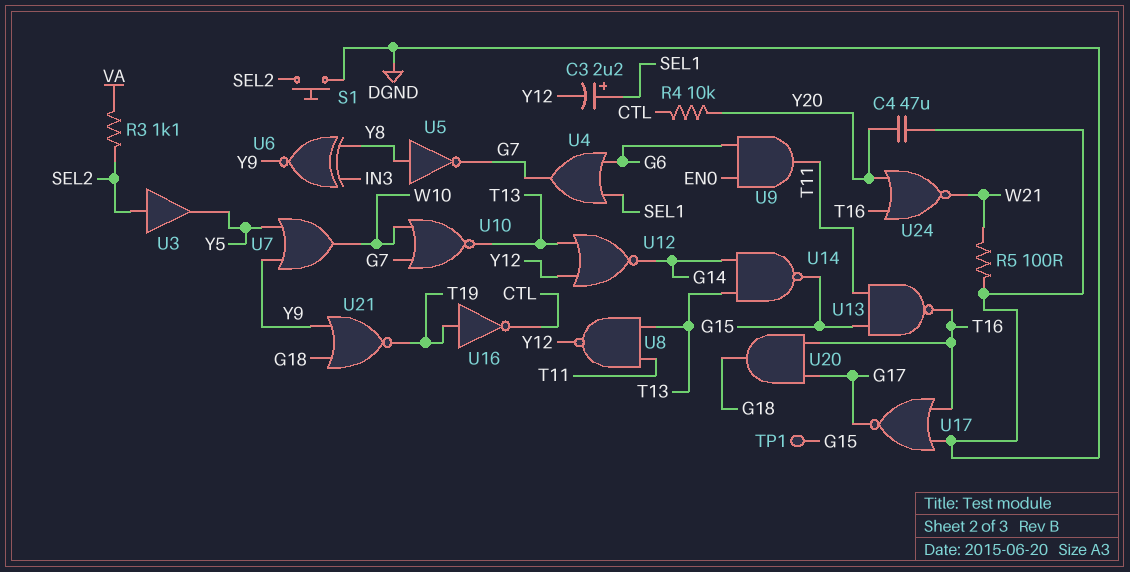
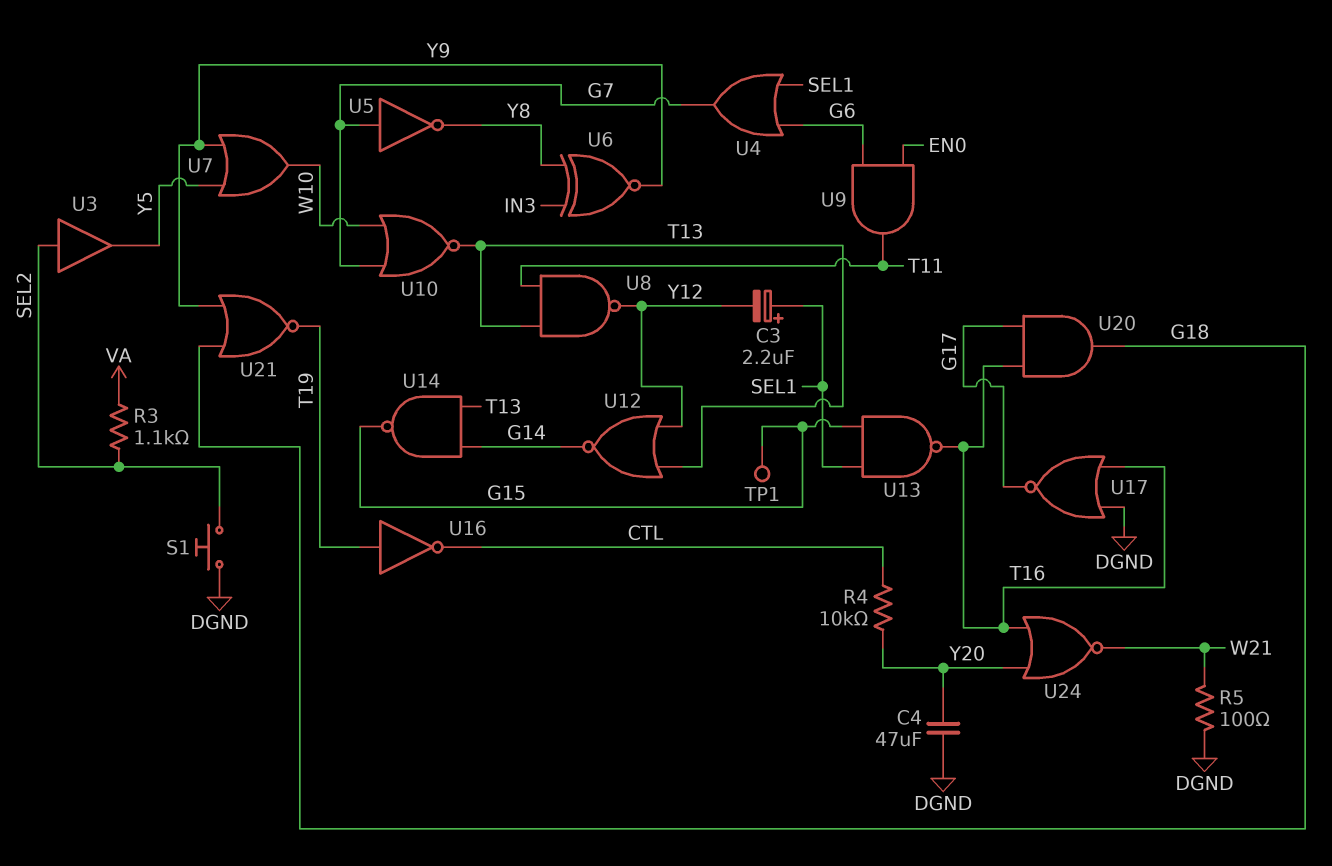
U5: NOT (in Y8, out G7) -> NOT (in G7, out Y8)
U13: NAND (in G15, in T11, out T16) -> NAND (in G15, in SEL1, out T16)

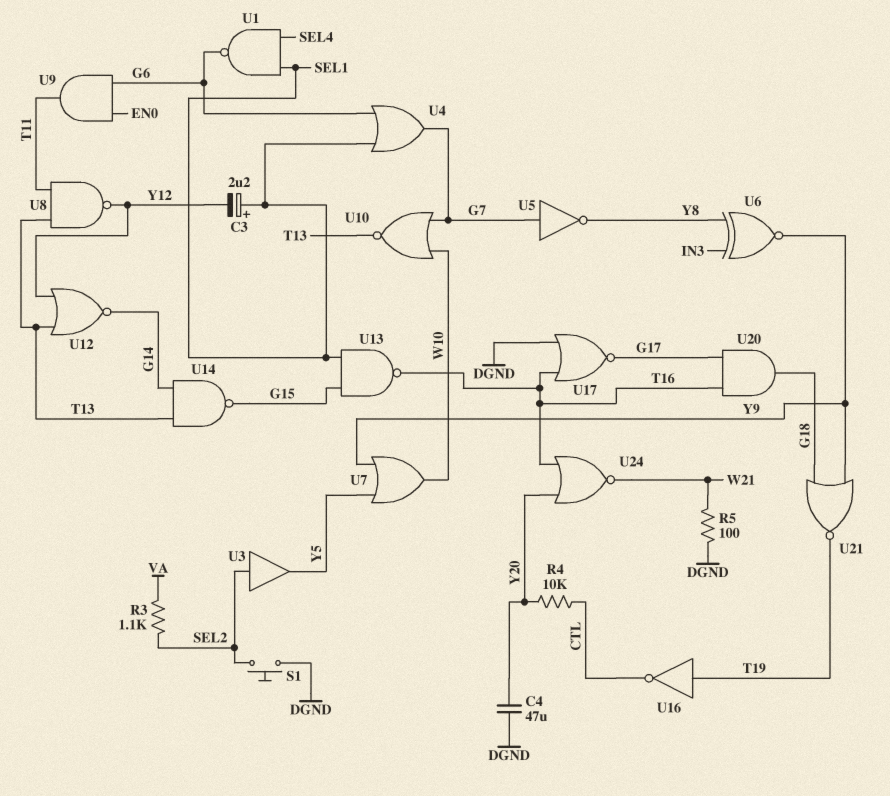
TP1: test point (G15) -> none
U1: none -> NAND (in SEL1, in SEL4, out G6)

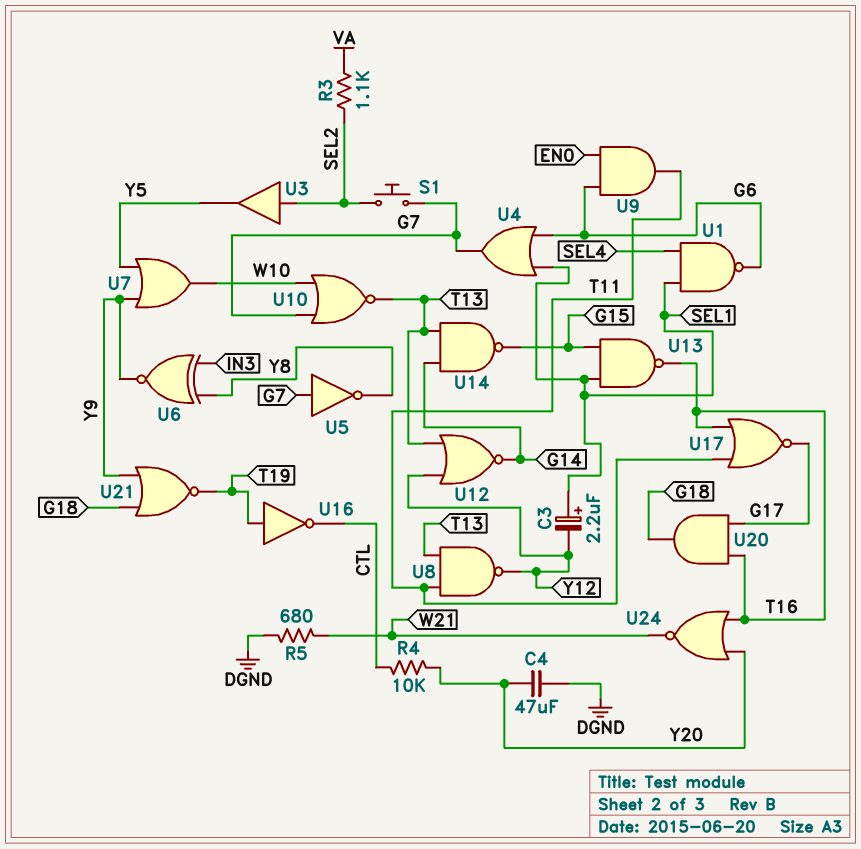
R5: 100 (DGND, W21) -> 680 (DGND, W21)
S1: button (DGND, SEL2) -> button (G7, SEL2)
U17: NOR (in DGND, in T16, out G17) -> NOR (in T11, in T16, out G17)

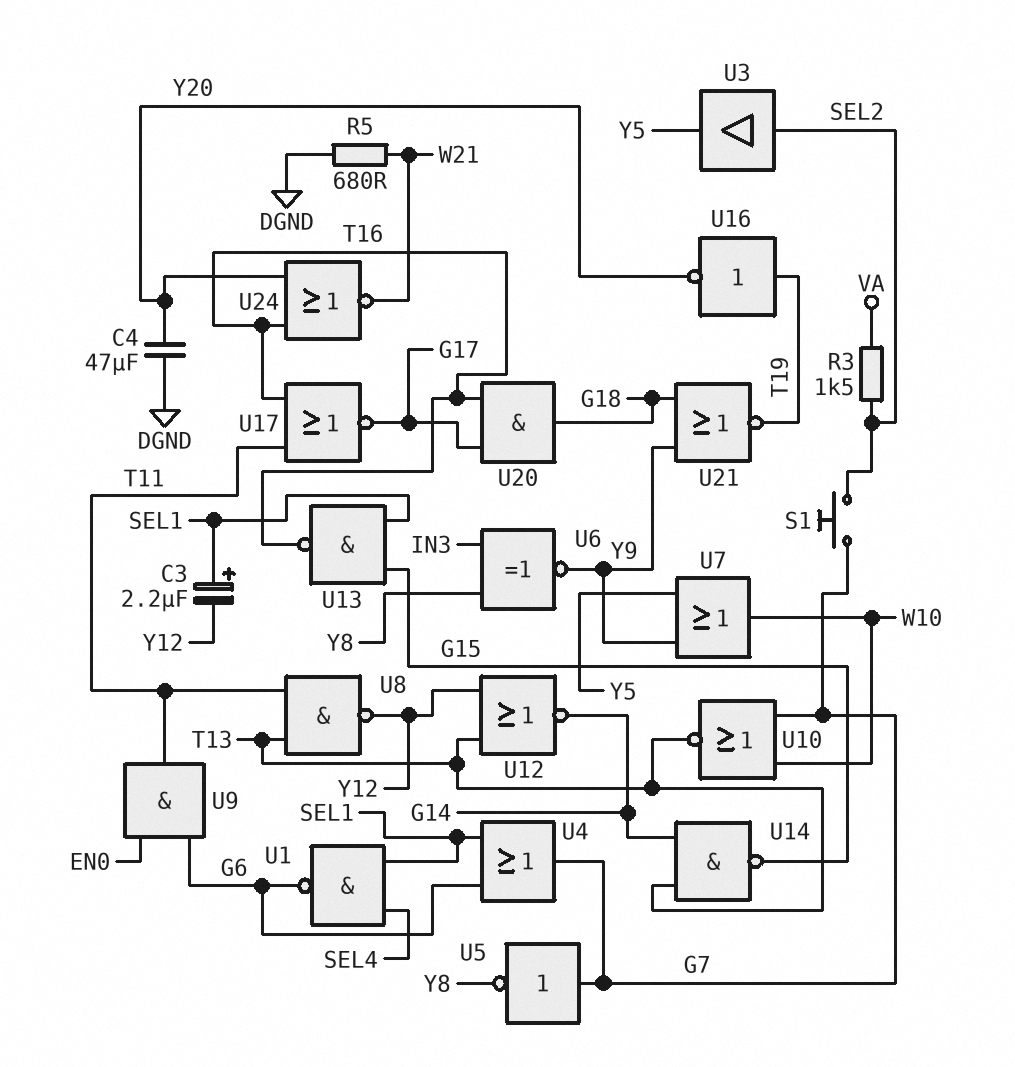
R3: 1.1k (SEL2, VA) -> 1.5k (SEL2, VA)
R4: 10k (CTL, Y20) -> none
U16: NOT (in T19, out CTL) -> NOT (in T19, out Y20)

